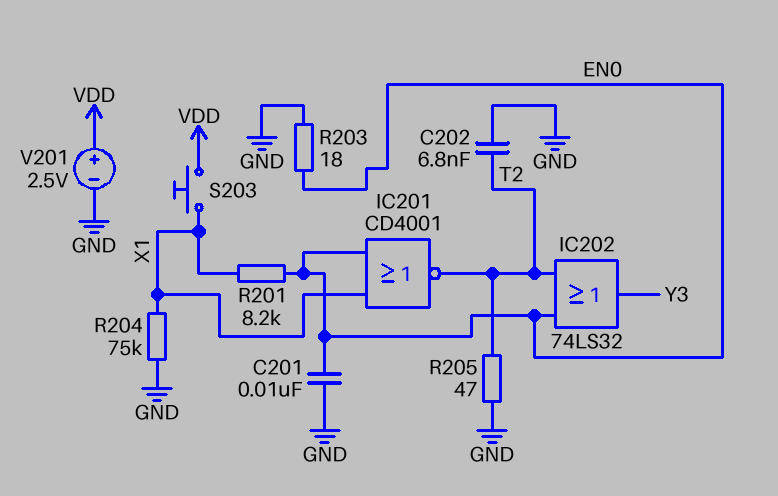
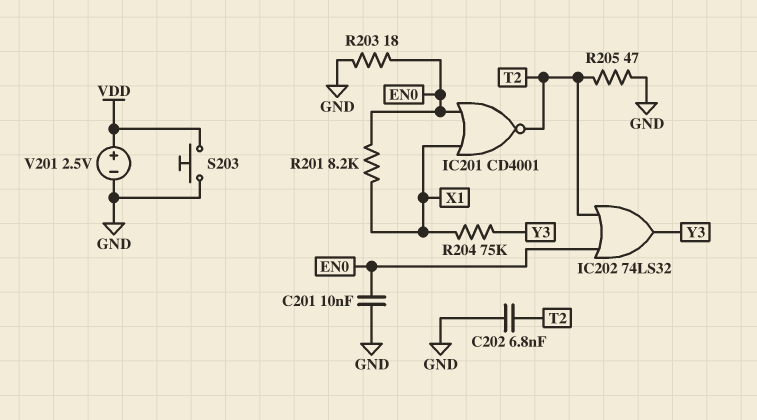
R204: 75k (GND, X1) -> 75k (X1, Y3)
S203: button (VDD, X1) -> button (GND, VDD)

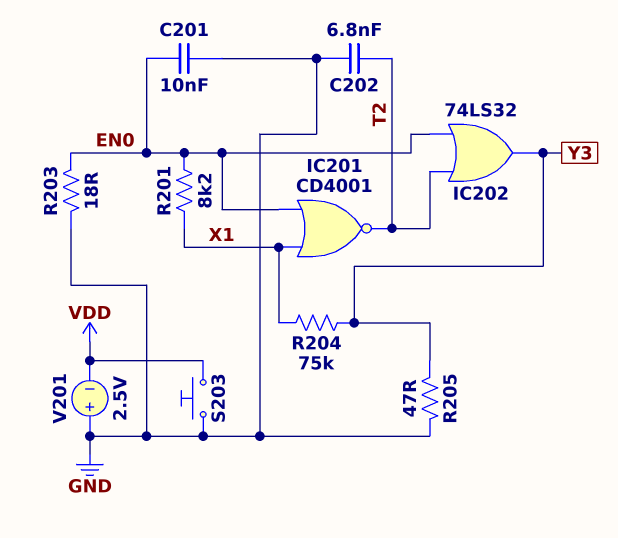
R205: 47 (GND, T2) -> 47 (GND, Y3)
V201: 2.5V (plus VDD, minus GND) -> 2.5V (plus GND, minus VDD)

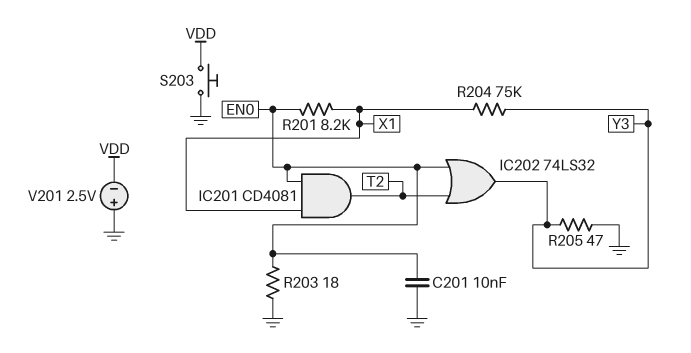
C202: 6.8nF (GND, T2) -> none
IC201: NOR CD4001 (in EN0, in X1, out T2) -> AND CD4081 (in EN0, in X1, out T2)

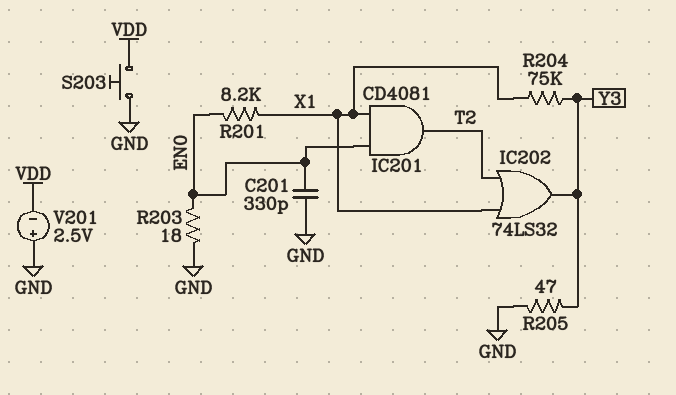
C201: 10nF (EN0, GND) -> 330pF (EN0, GND)
IC202: OR 74LS32 (in EN0, in T2, out Y3) -> OR 74LS32 (in T2, in X1, out Y3)

